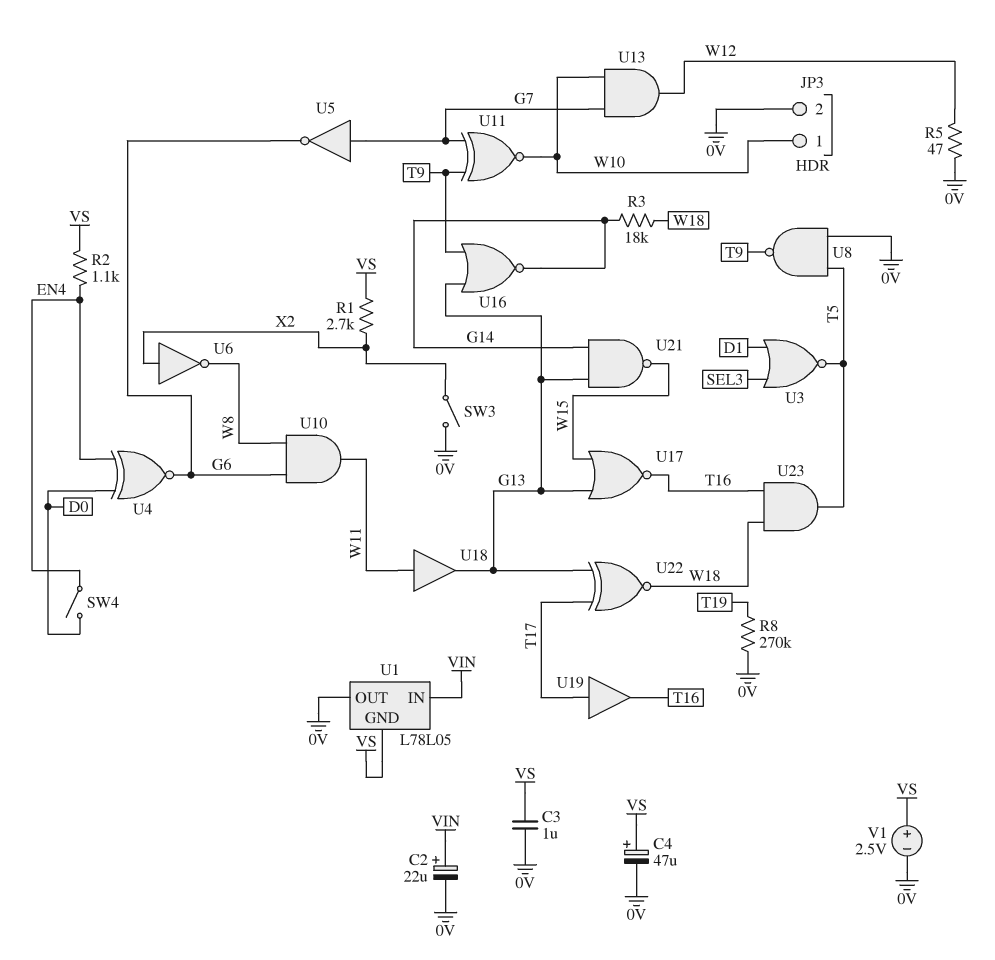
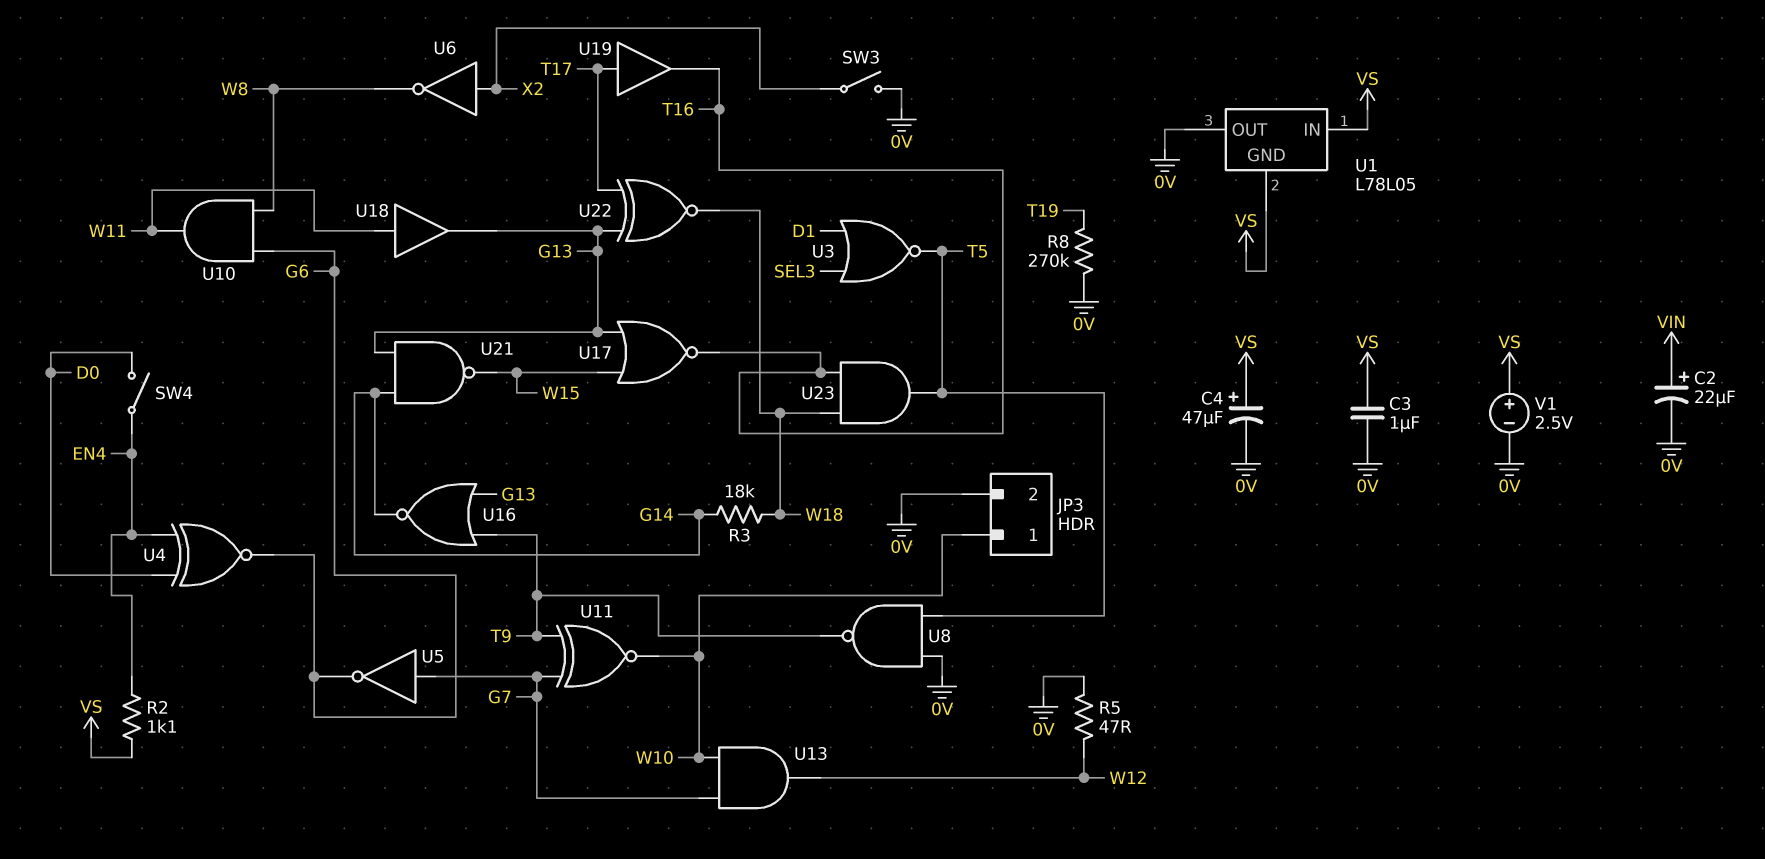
R1: 2.7k (VS, X2) -> none
U1 pin IN: VIN -> VS

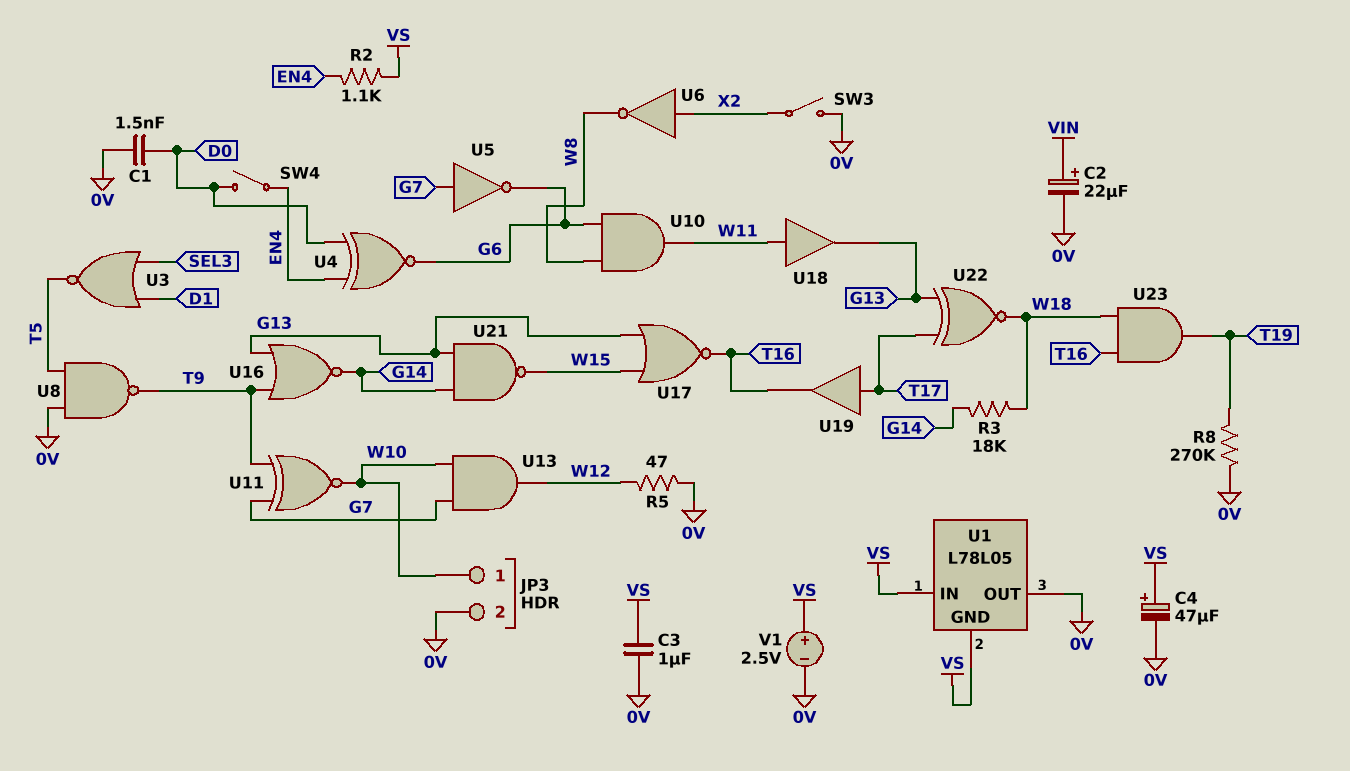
C1: none -> 1.5nF (0V, D0)
U23: AND (in T16, in W18, out T5) -> AND (in T16, in W18, out T19)

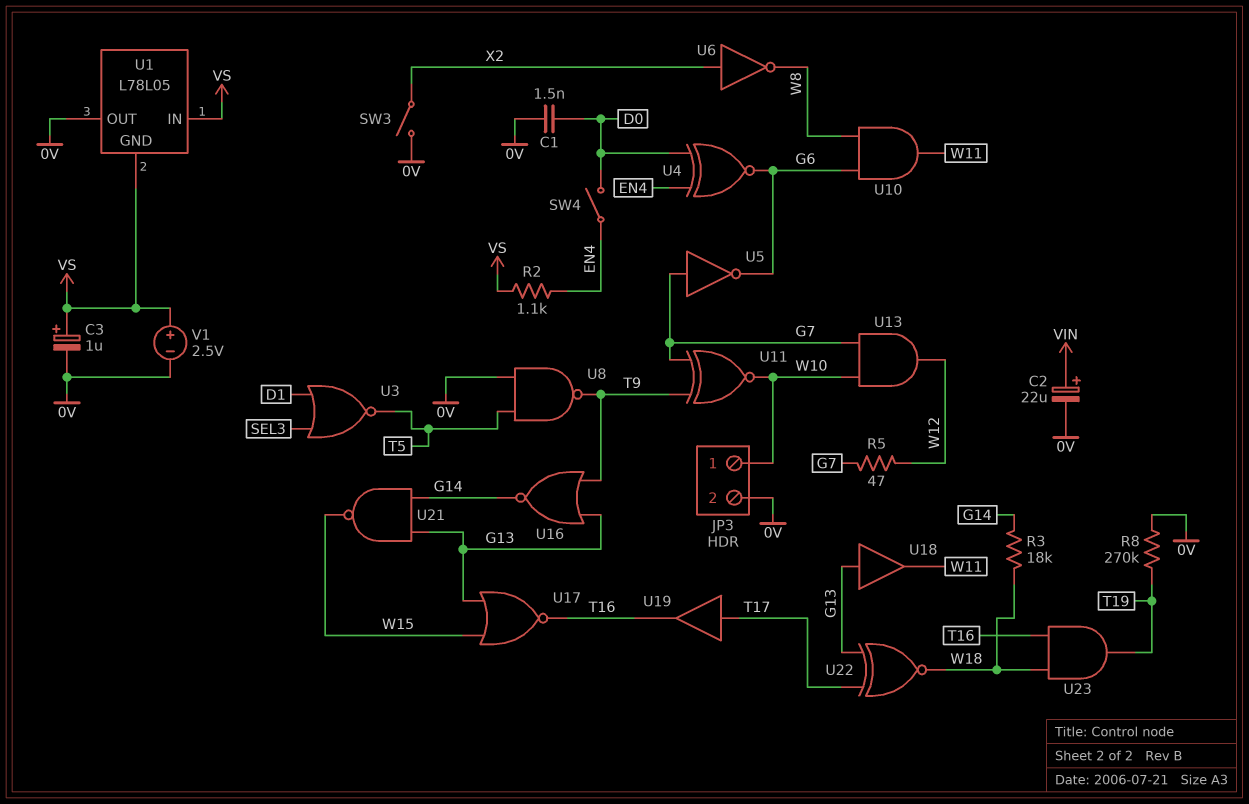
C3: 1uF (0V, VS) -> 1uF (plus VS, minus 0V)
C4: 47uF (plus VS, minus 0V) -> none
R5: 47 (0V, W12) -> 47 (G7, W12)
U18: buffer (in W11, out G13) -> buffer (in G13, out W11)

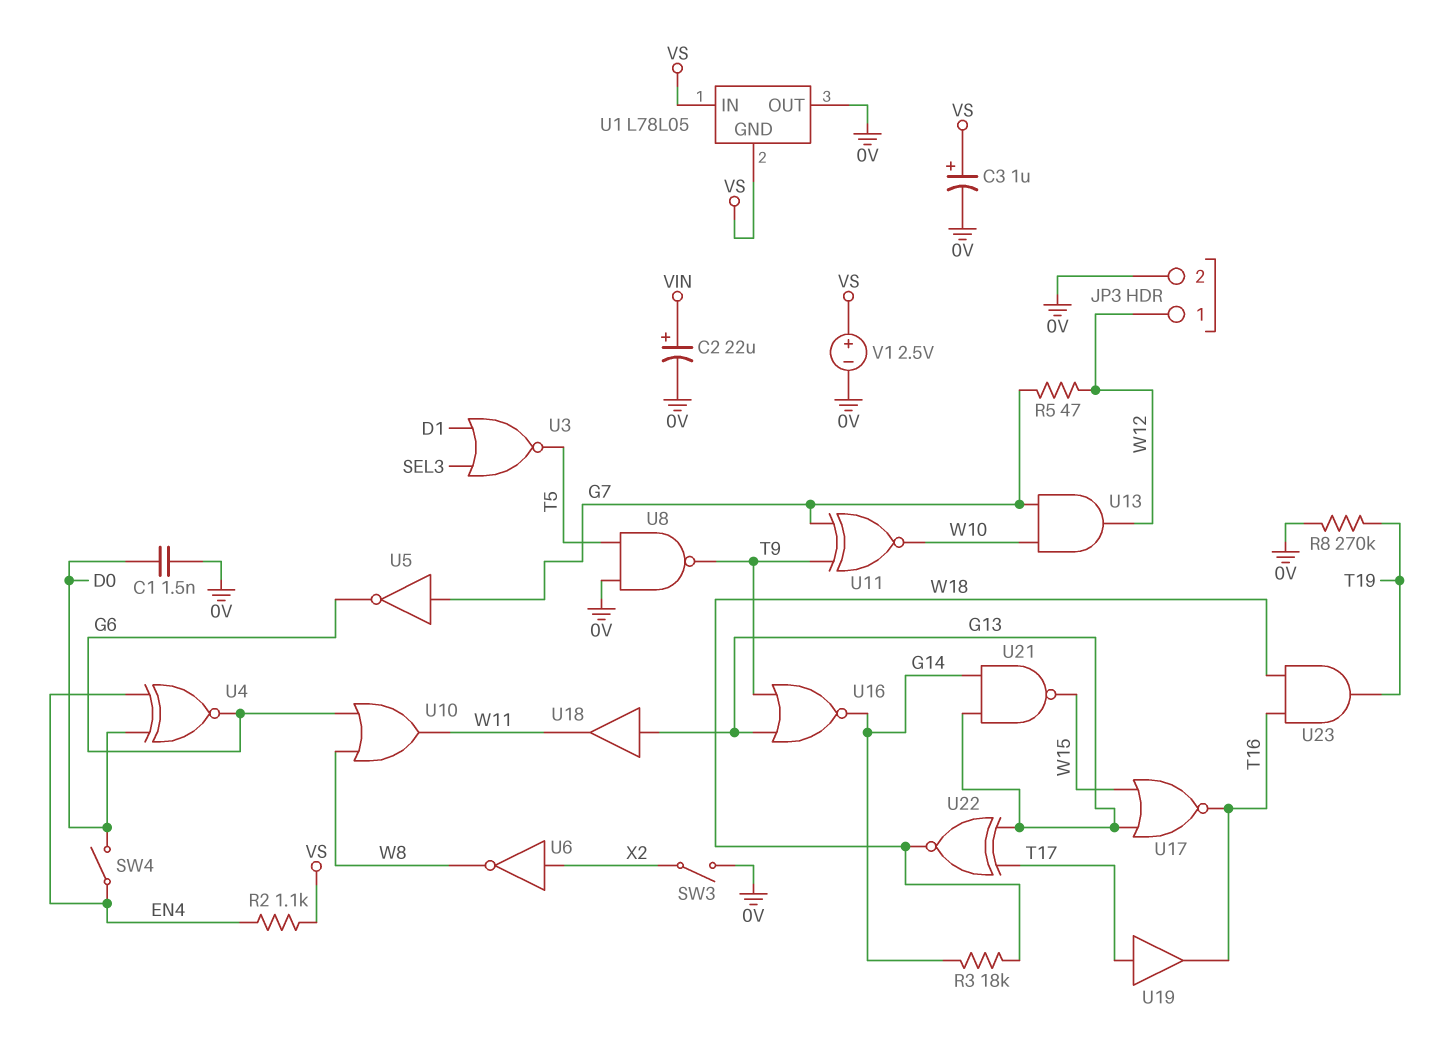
JP3 pin 1: W10 -> W12
U10: AND (in G6, in W8, out W11) -> OR (in G6, in W8, out W11)

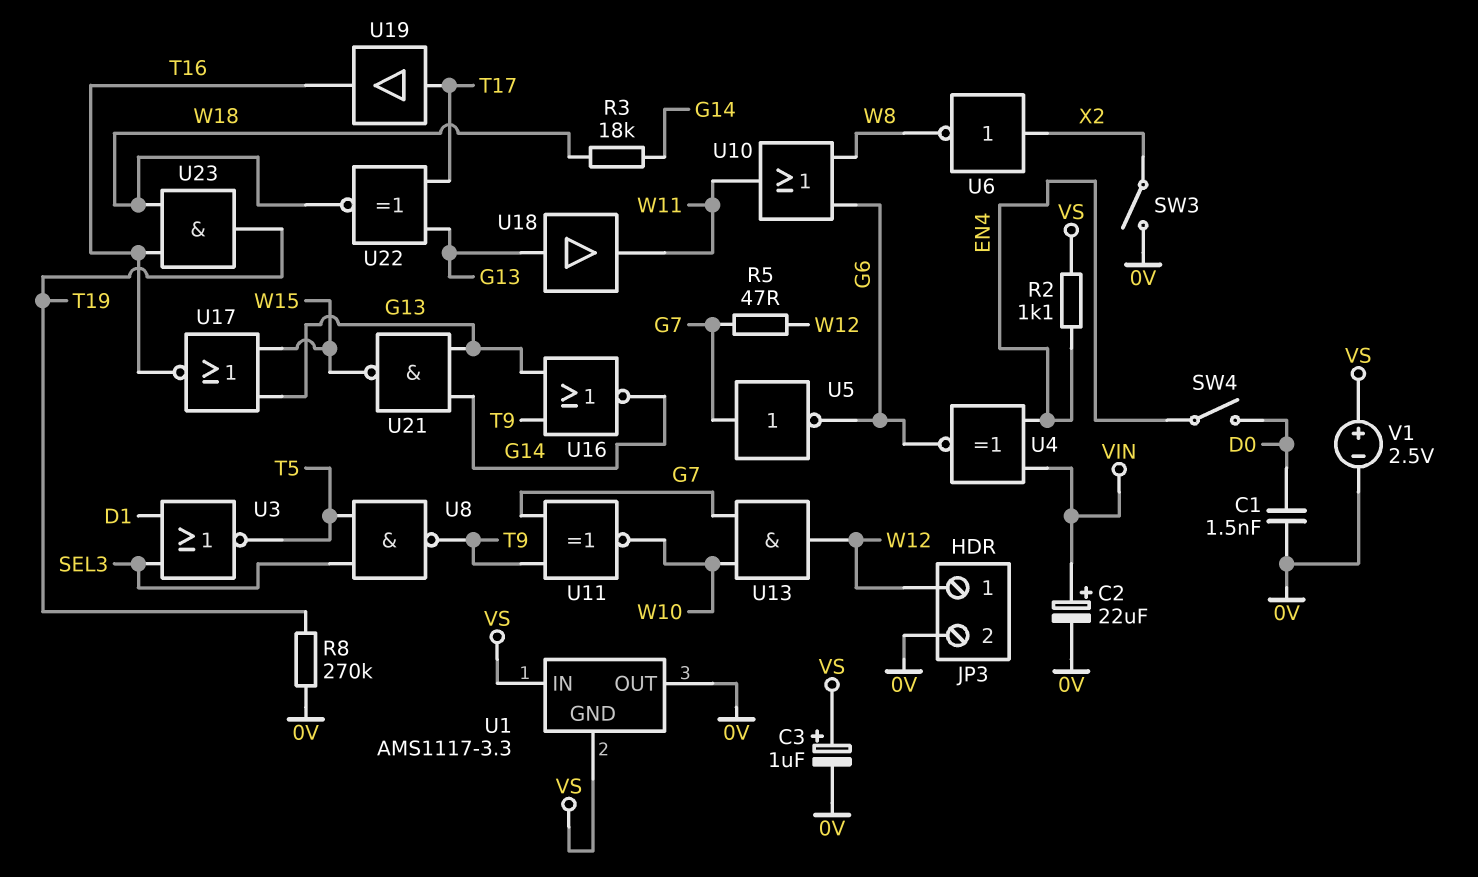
U1: L78L05 -> AMS1117-3.3
U4: XNOR (in D0, in EN4, out G6) -> XNOR (in EN4, in VIN, out G6)
U8: NAND (in 0V, in T5, out T9) -> NAND (in SEL3, in T5, out T9)

